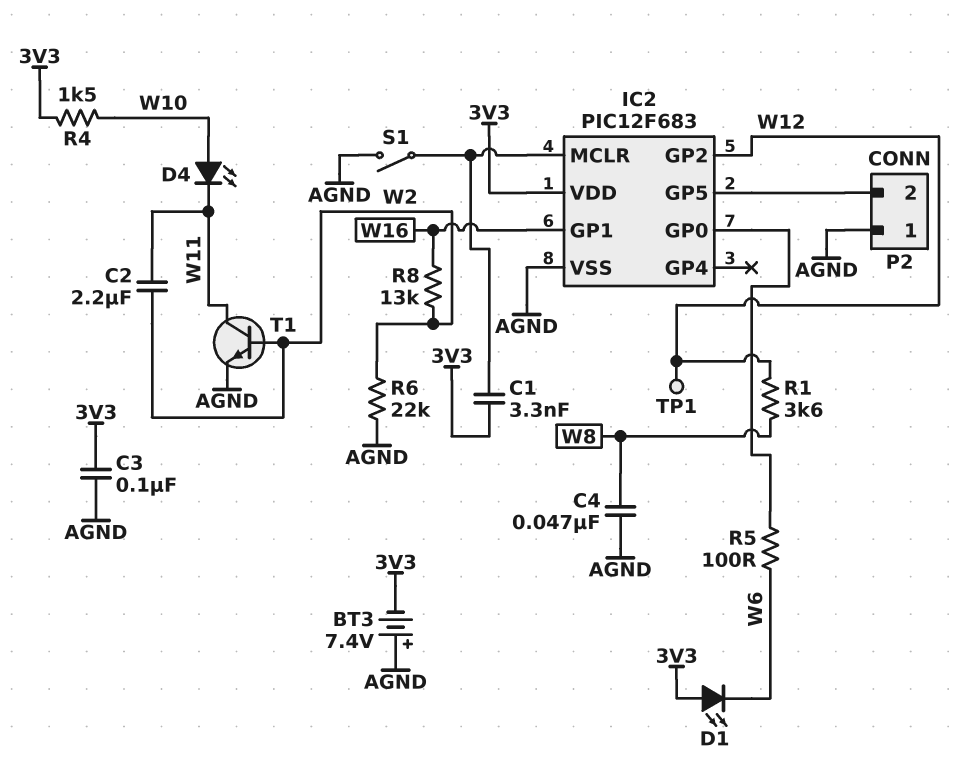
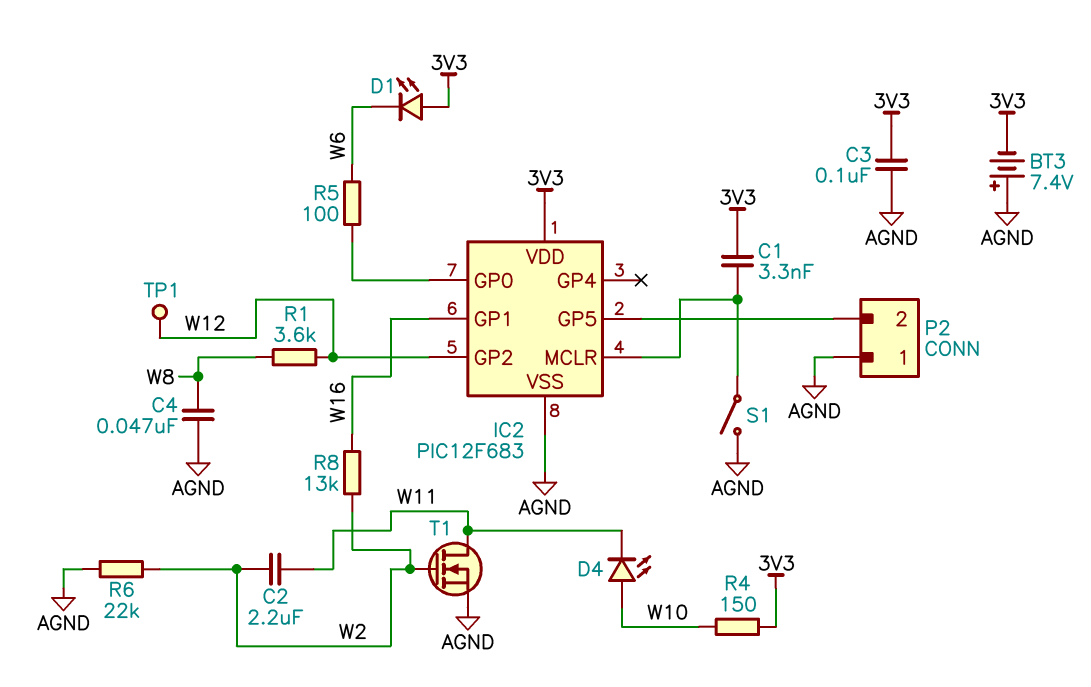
R4: 1.5k (3V3, W10) -> 150 (3V3, W10)
T1: NPN (B W2, C W11, E AGND) -> NMOS (G W2, D W11, S AGND)

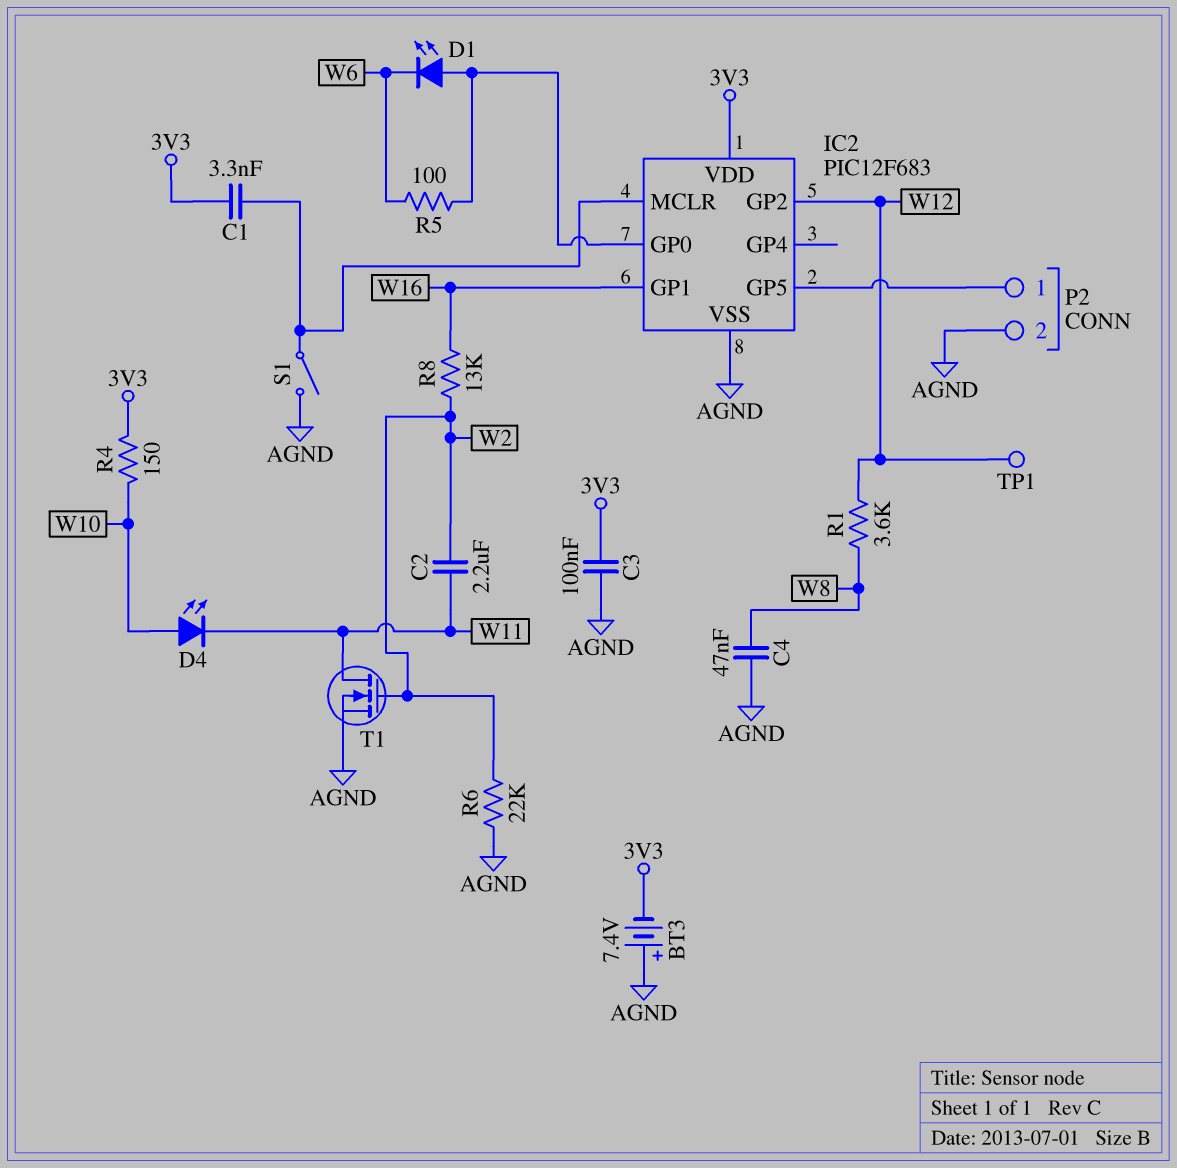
D1: LED (A 3V3, K W6) -> LED (A IC2/GP0, K W6)
P2 pin 1: AGND -> IC2/GP5
P2 pin 2: IC2/GP5 -> AGND

